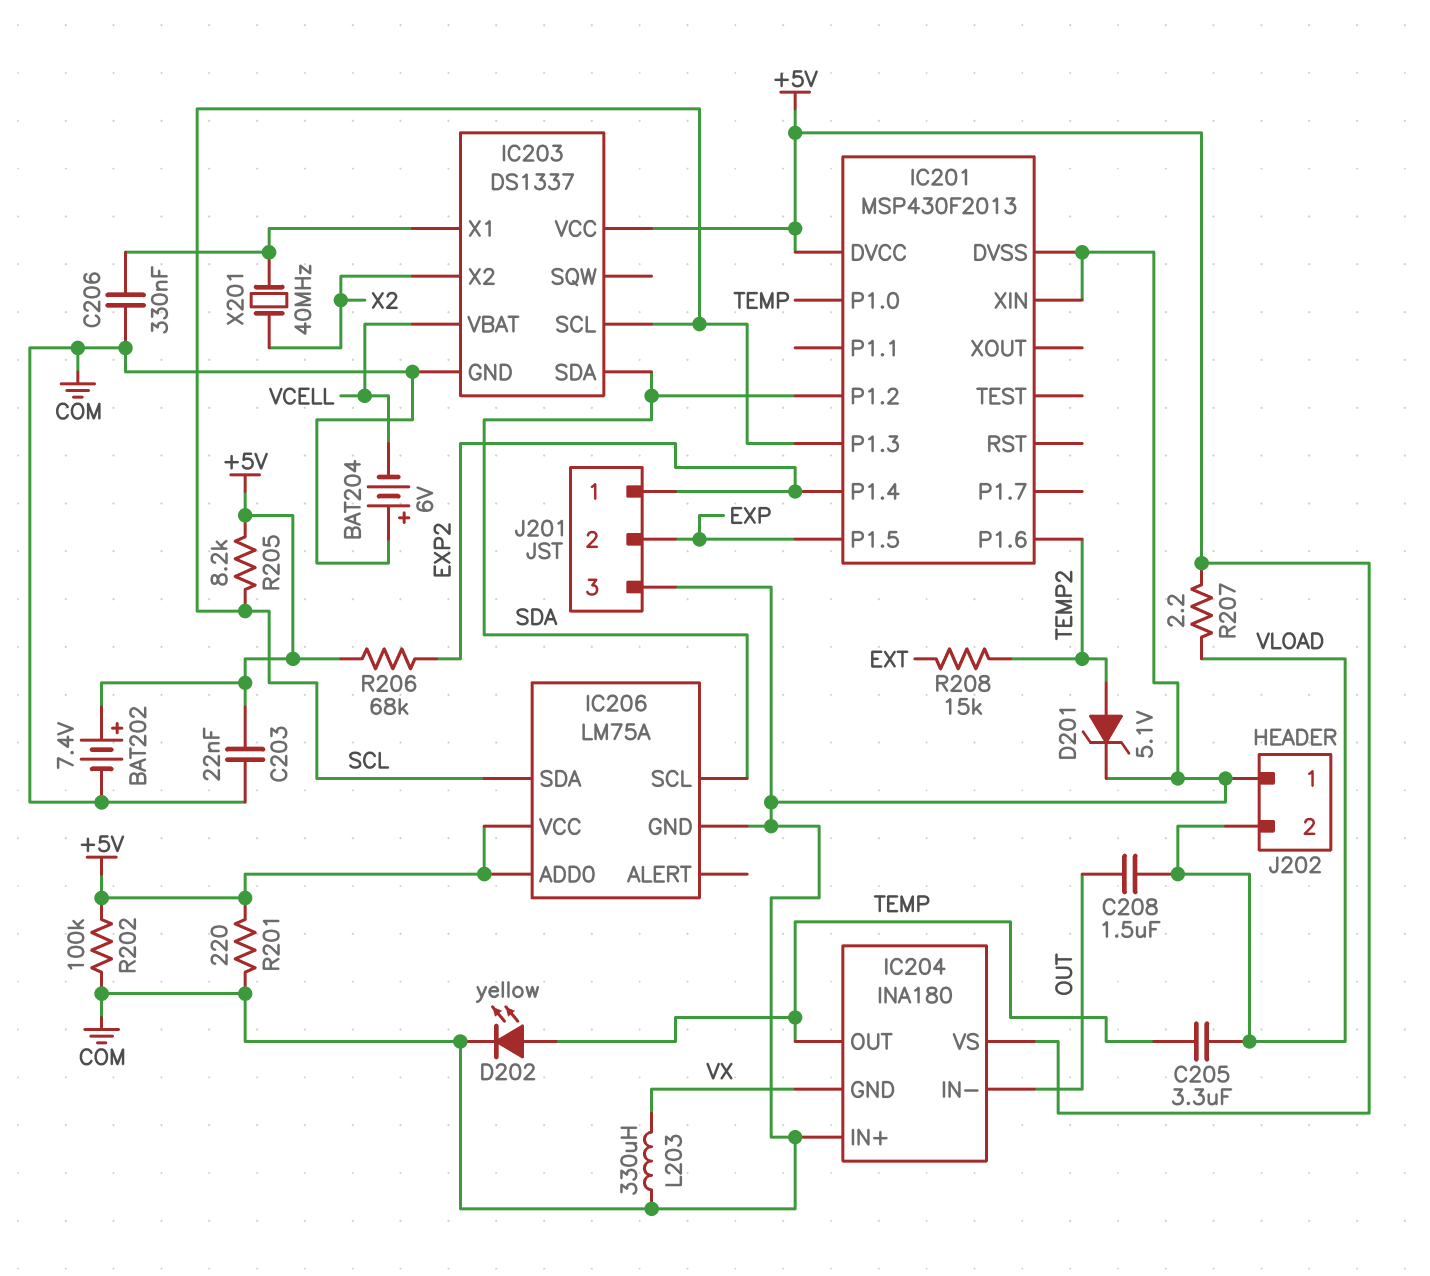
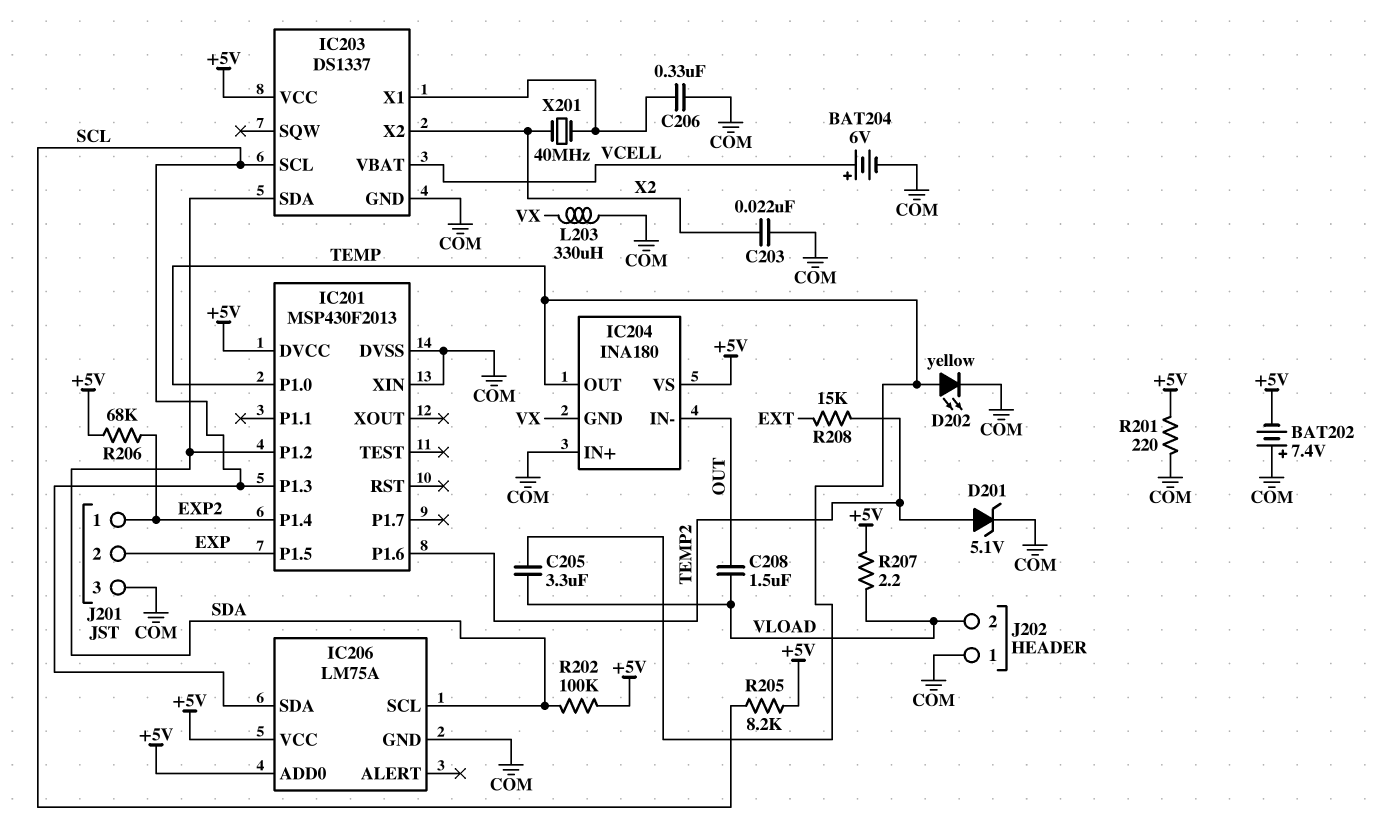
BAT202: 7.4V (plus +5V, minus COM) -> 7.4V (plus COM, minus +5V)
BAT204: 6V (plus COM, minus VCELL) -> 6V (plus VCELL, minus COM)
C203: 22nF (+5V, COM) -> 22nF (COM, X2)
R202: 100k (+5V, COM) -> 100k (+5V, SDA)

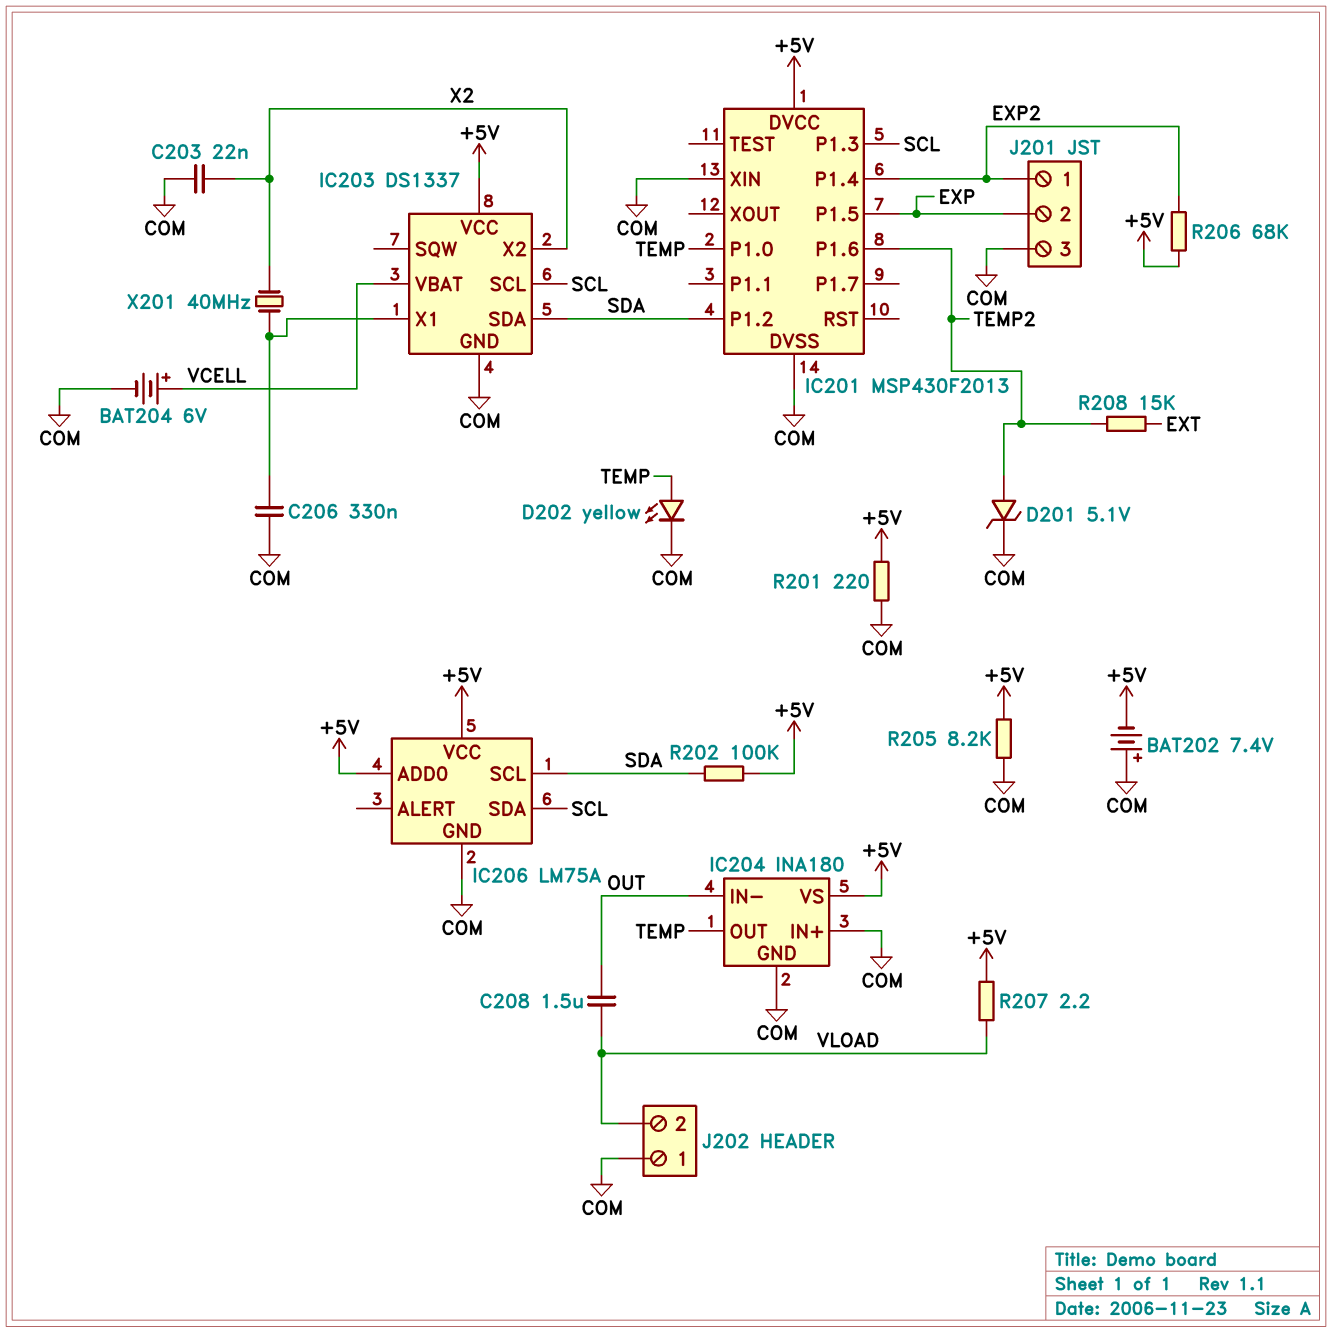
C205: 3.3uF (TEMP, VLOAD) -> none
IC204 pin GND: VX -> COM
L203: 330uH (COM, VX) -> none
R205: 8.2k (+5V, SCL) -> 8.2k (+5V, COM)

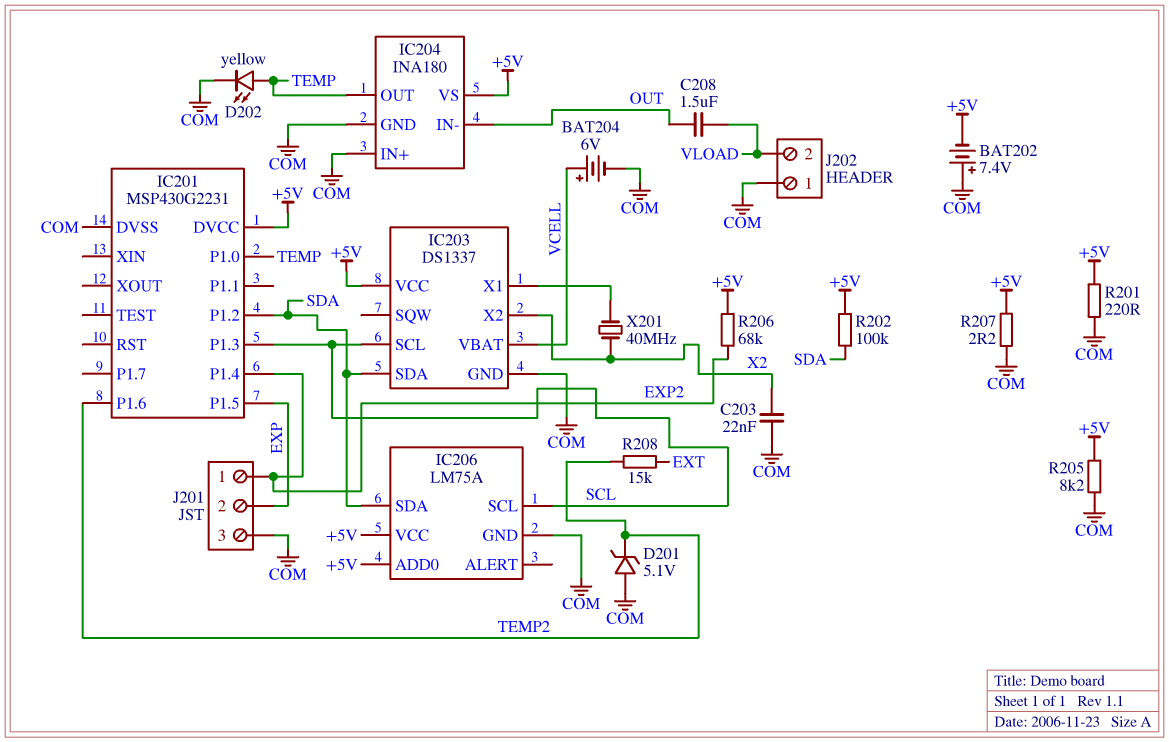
C206: 330nF (COM, IC203/X1) -> none
D201: zener 5.1V (A TEMP2, K COM) -> zener 5.1V (A COM, K TEMP2)
IC201: MSP430F2013 -> MSP430G2231
IC201 pin XIN: COM -> none
IC206 pin SCL: SDA -> SCL
IC206 pin SDA: SCL -> SDA
R207: 2.2 (+5V, VLOAD) -> 2.2 (+5V, COM)

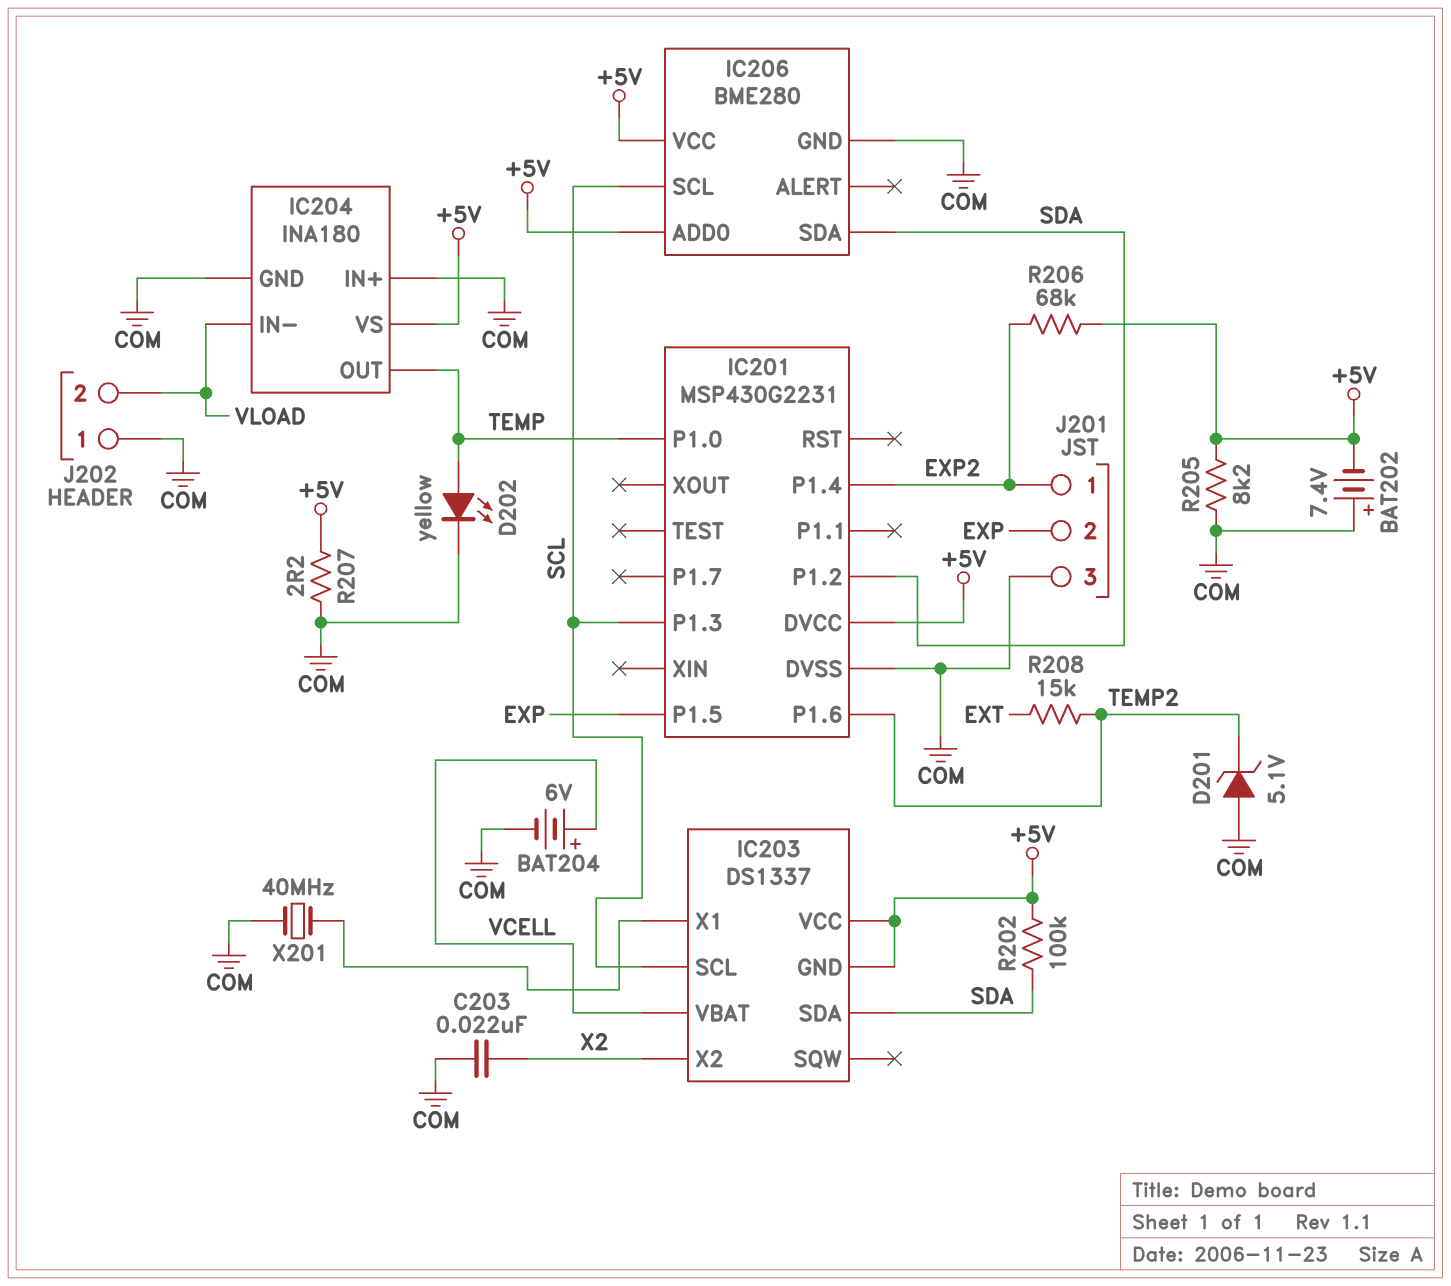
C208: 1.5uF (OUT, VLOAD) -> none
IC203 pin GND: COM -> +5V
IC204 pin IN-: OUT -> VLOAD
IC206: LM75A -> BME280
R201: 220 (+5V, COM) -> none
X201: 40MHz (IC203/X1, X2) -> 40MHz (COM, IC203/X1)

